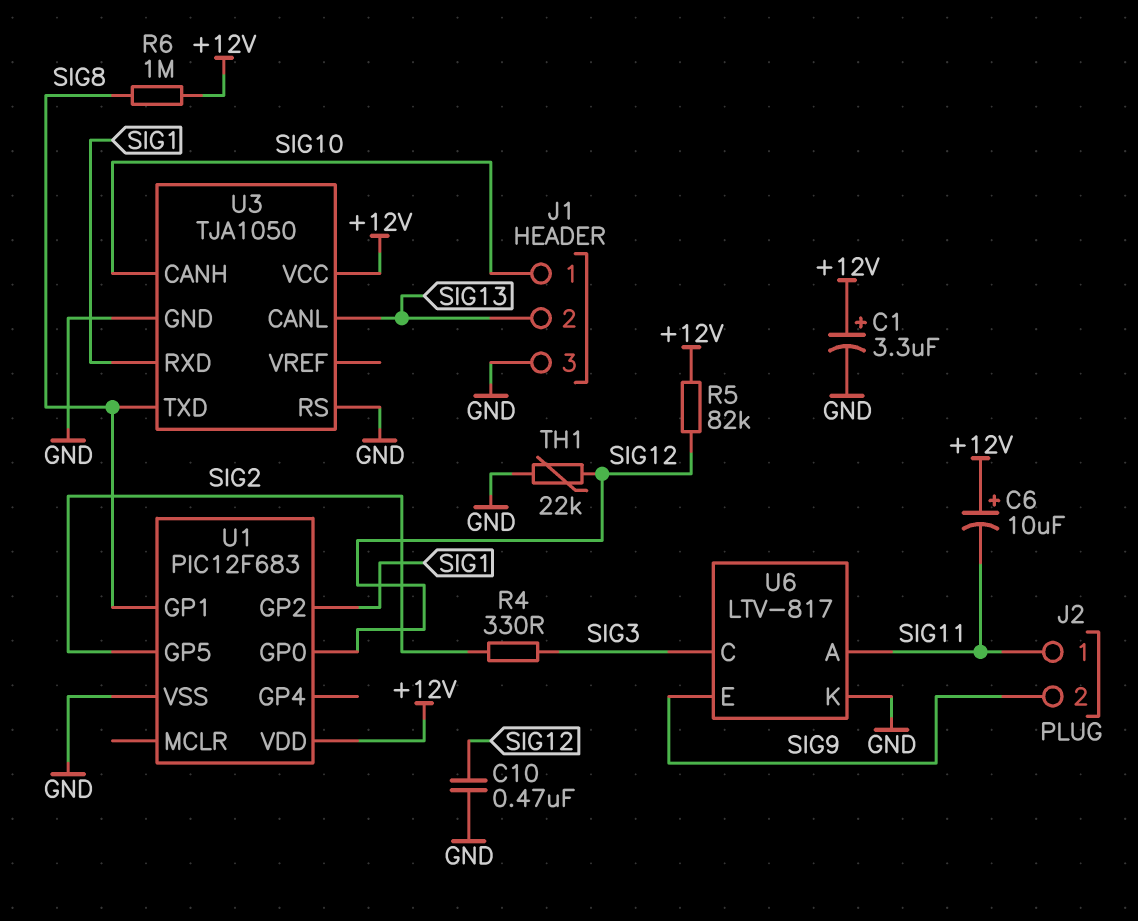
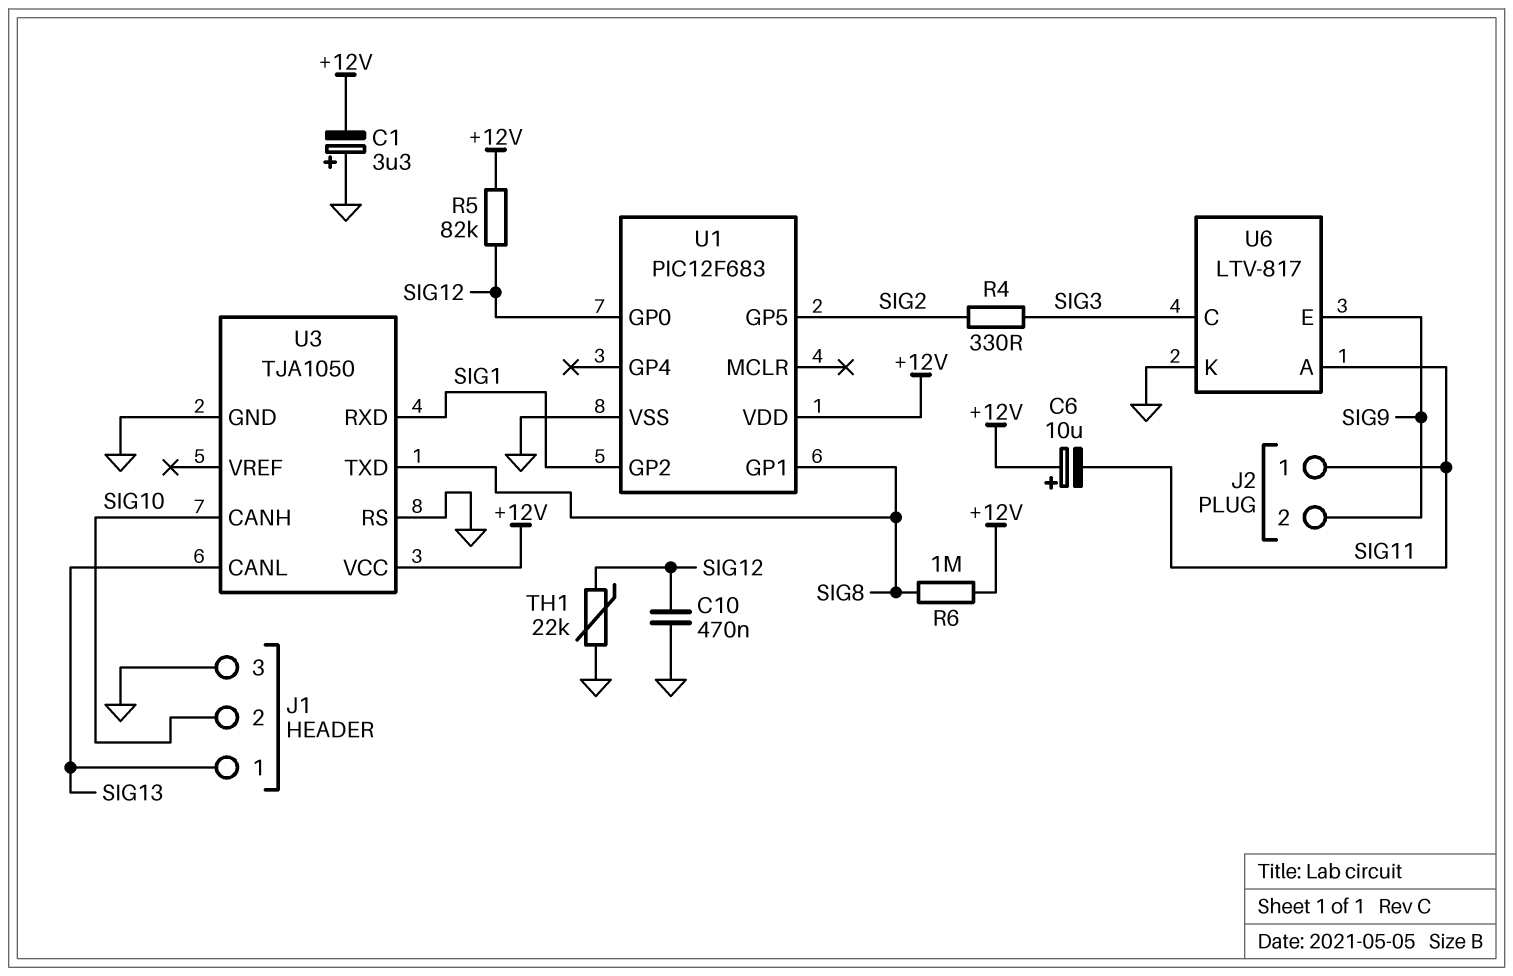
C1: 3.3uF (plus +12V, minus GND) -> 3.3uF (plus GND, minus +12V)
J1 pin 1: SIG10 -> SIG13
J1 pin 2: SIG13 -> SIG10

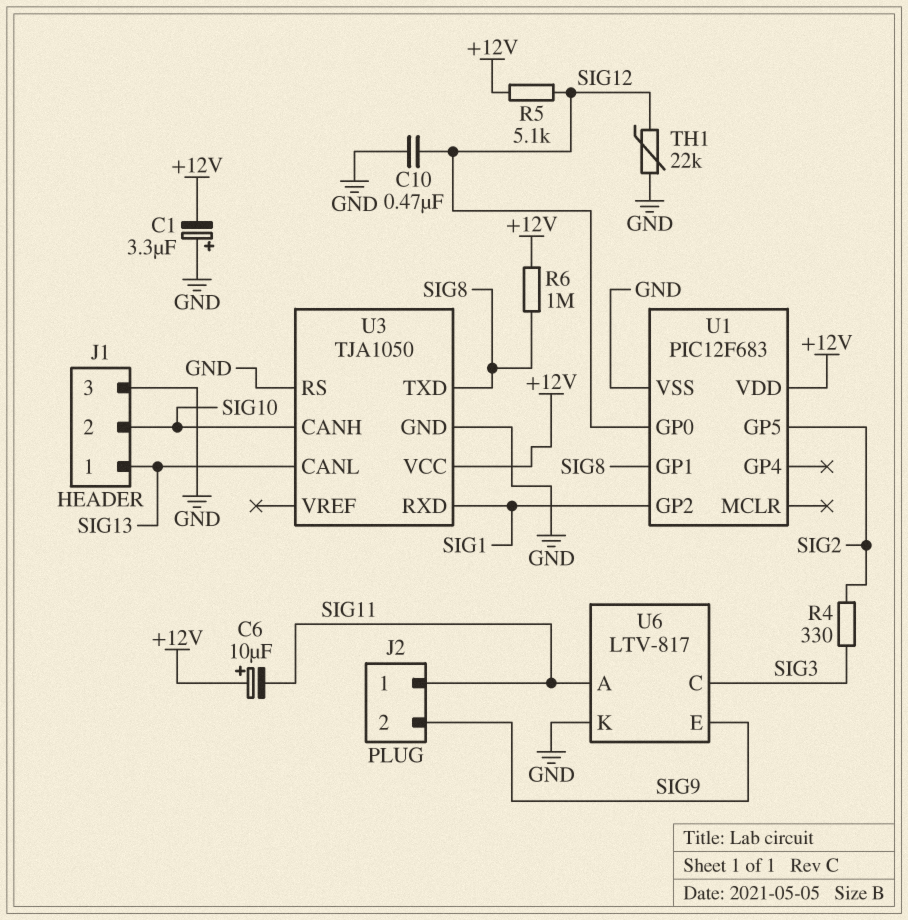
R5: 82k (+12V, SIG12) -> 5.1k (+12V, SIG12)

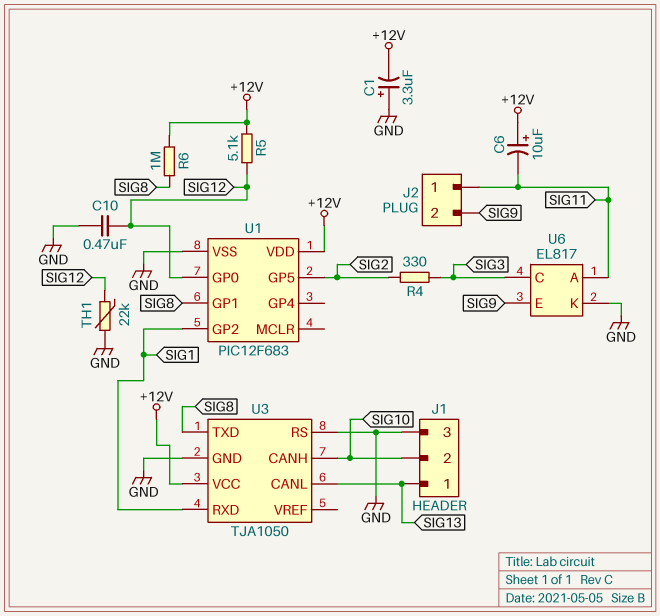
U6: LTV-817 -> EL817

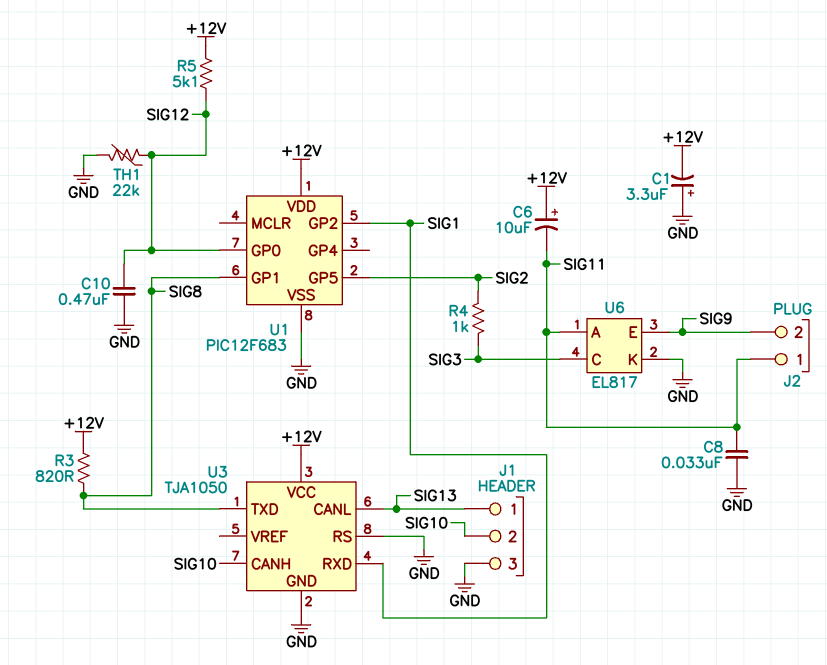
C8: none -> 33nF (GND, SIG11)
R3: none -> 820 (+12V, SIG8)
R4: 330 (SIG2, SIG3) -> 1k (SIG2, SIG3)
R6: 1M (+12V, SIG8) -> none

